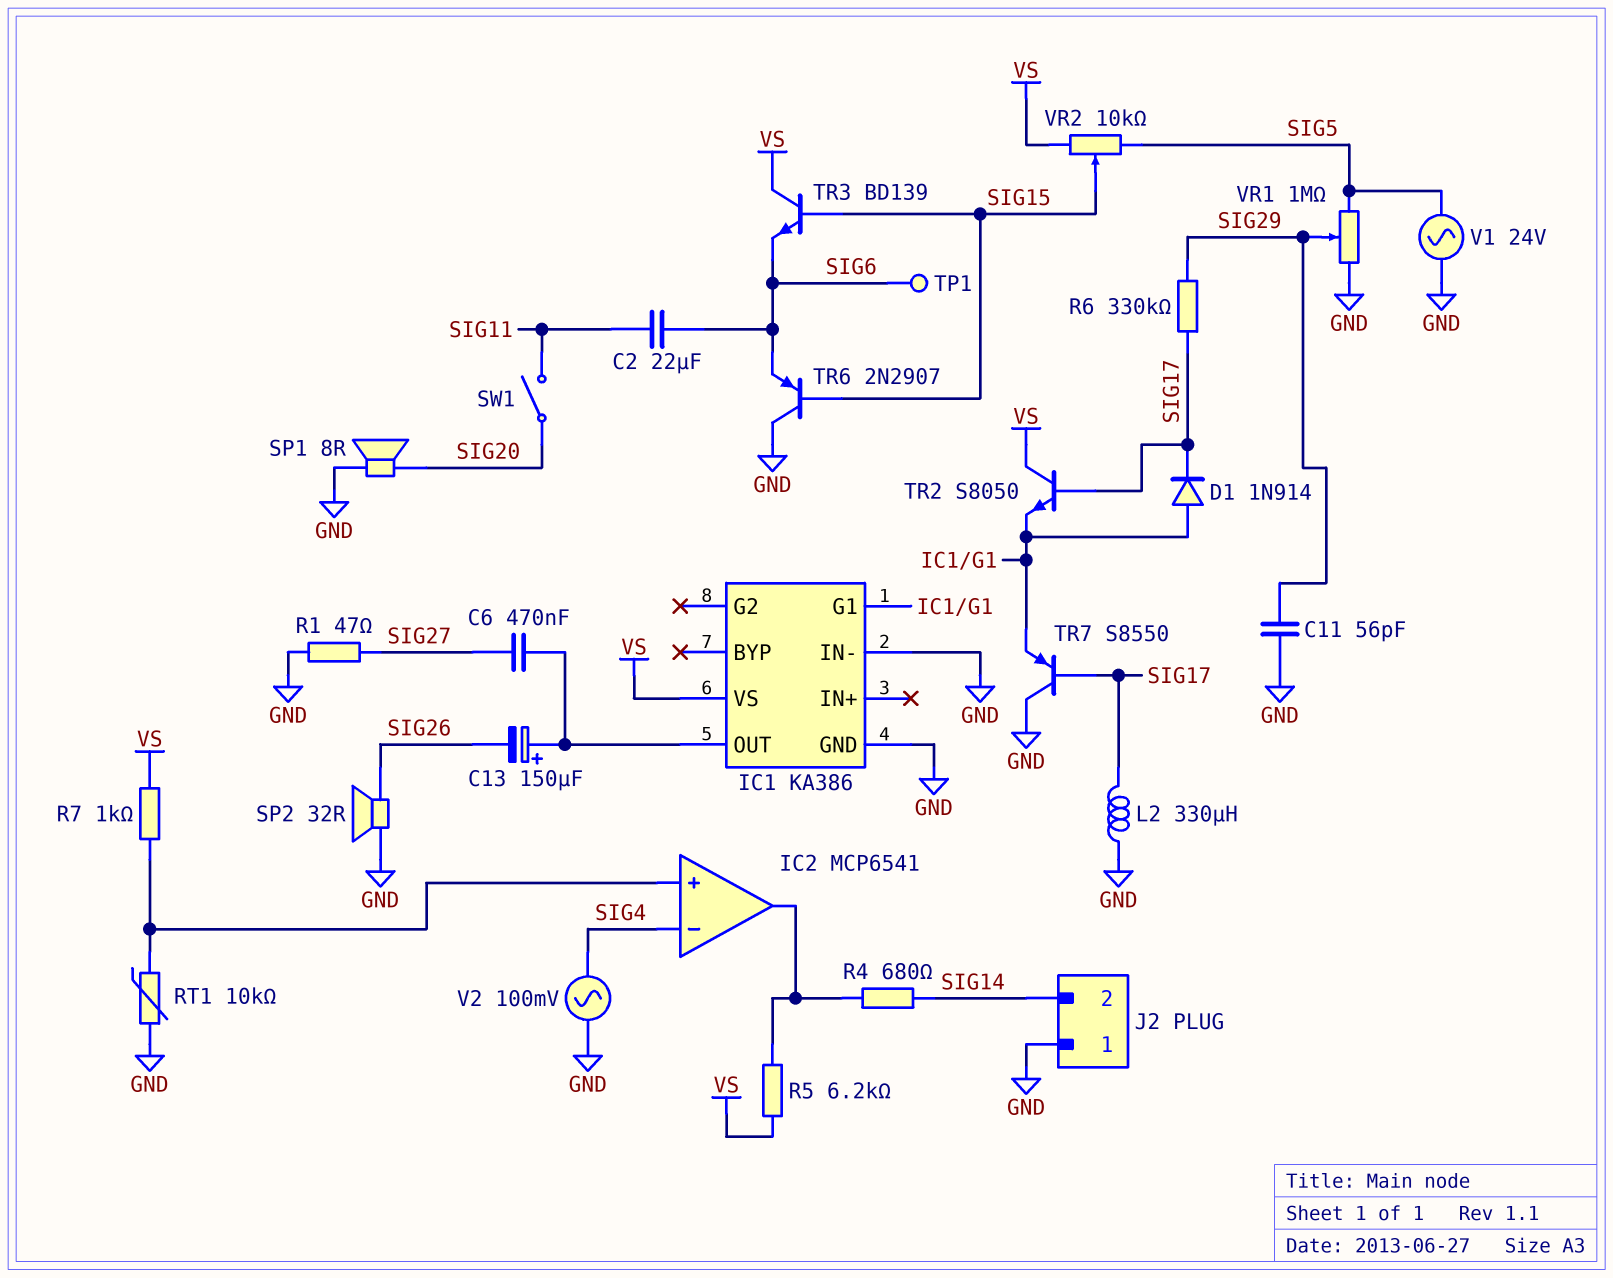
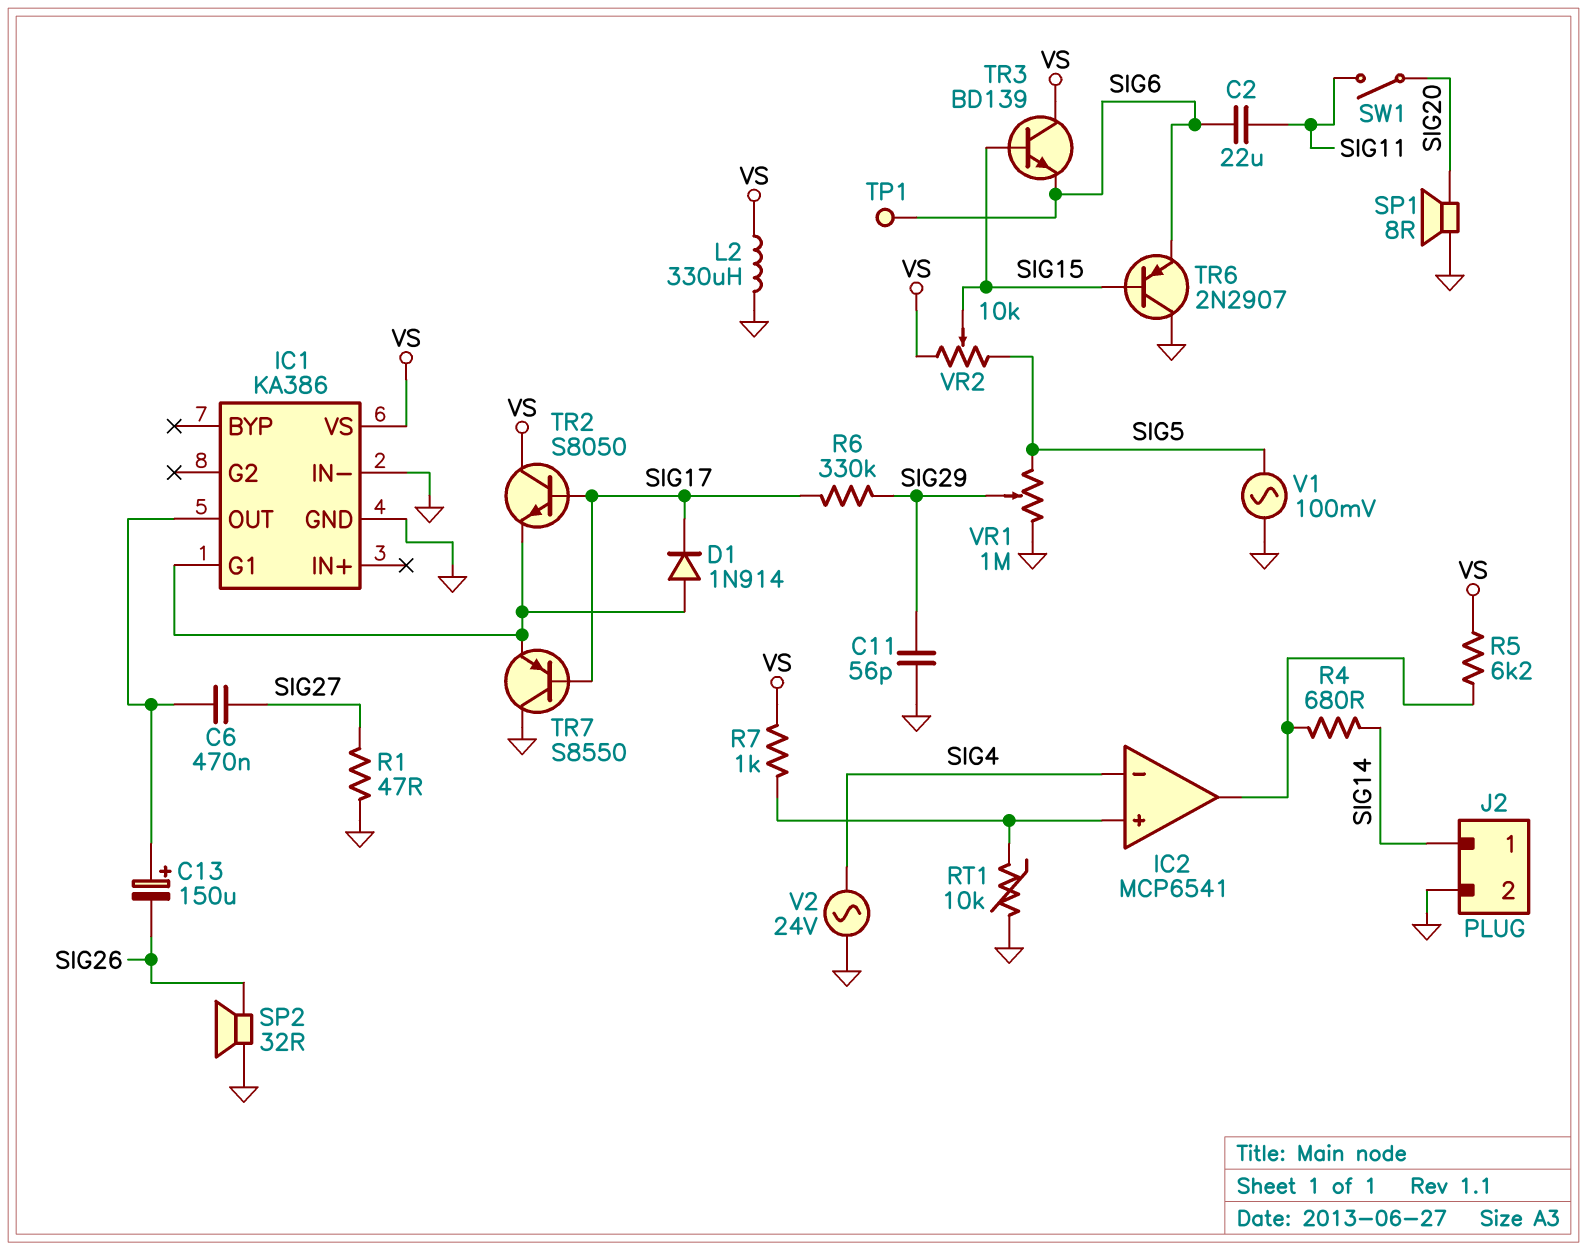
J2 pin 1: GND -> SIG14
J2 pin 2: SIG14 -> GND
L2: 330uH (GND, SIG17) -> 330uH (GND, VS)
V1: AC 24V (GND, SIG5) -> AC 100mV (GND, SIG5)
V2: AC 100mV (GND, SIG4) -> AC 24V (GND, SIG4)

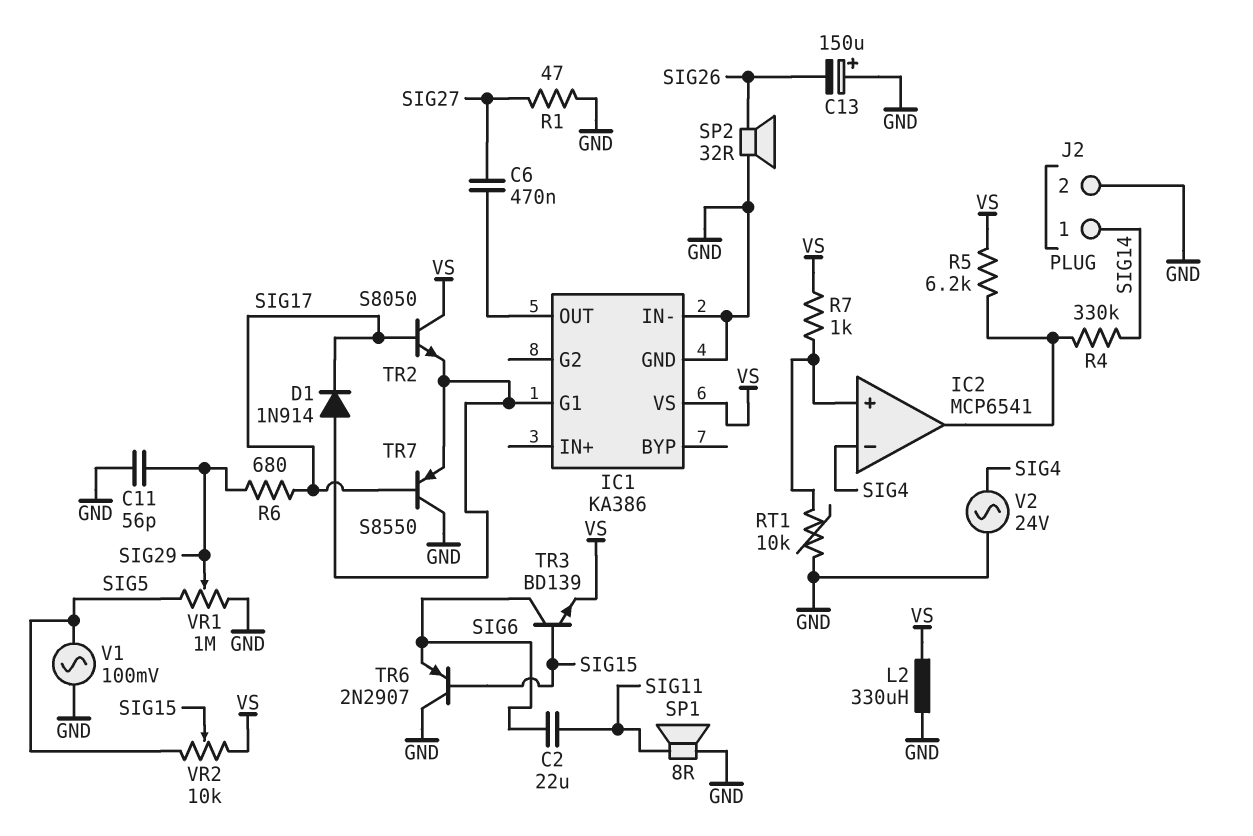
C13: 150uF (plus IC1/OUT, minus SIG26) -> 150uF (plus GND, minus SIG26)
R4: 680 (IC2/out, SIG14) -> 330k (IC2/out, SIG14)
R6: 330k (SIG17, SIG29) -> 680 (SIG17, SIG29)
SP1: speaker 8R (GND, SIG20) -> speaker 8R (GND, SIG11)
SW1: switch (SIG11, SIG20) -> none
TP1: test point (SIG6) -> none
TR3: NPN BD139 (B SIG15, C VS, E SIG6) -> NPN BD139 (B SIG15, C SIG6, E VS)

